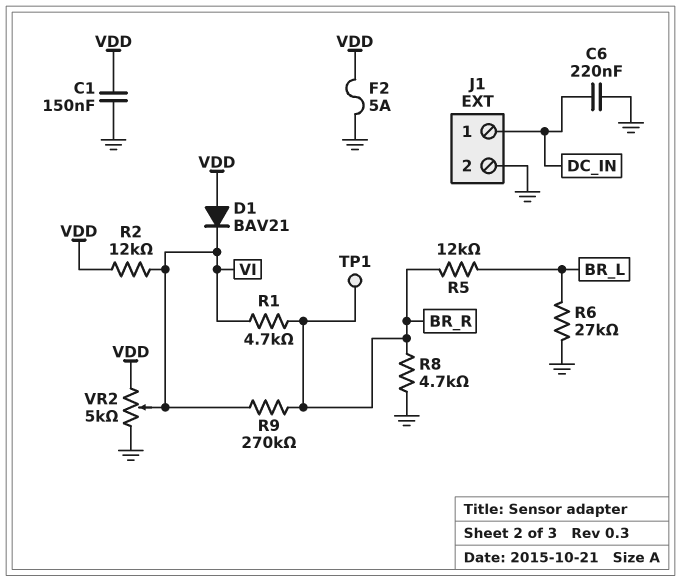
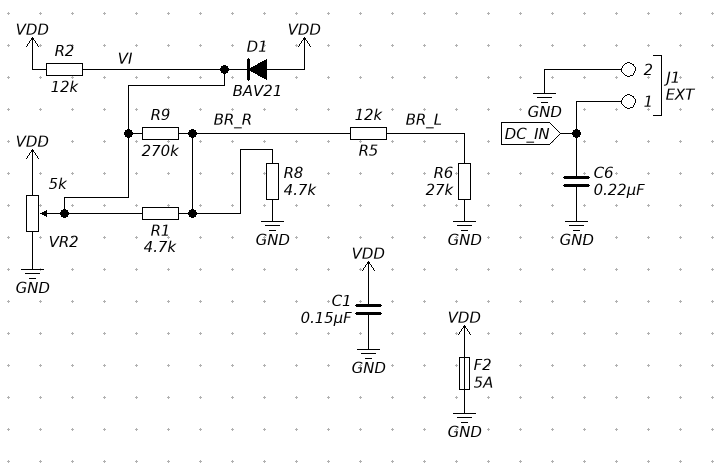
TP1: test point (BR_R) -> none

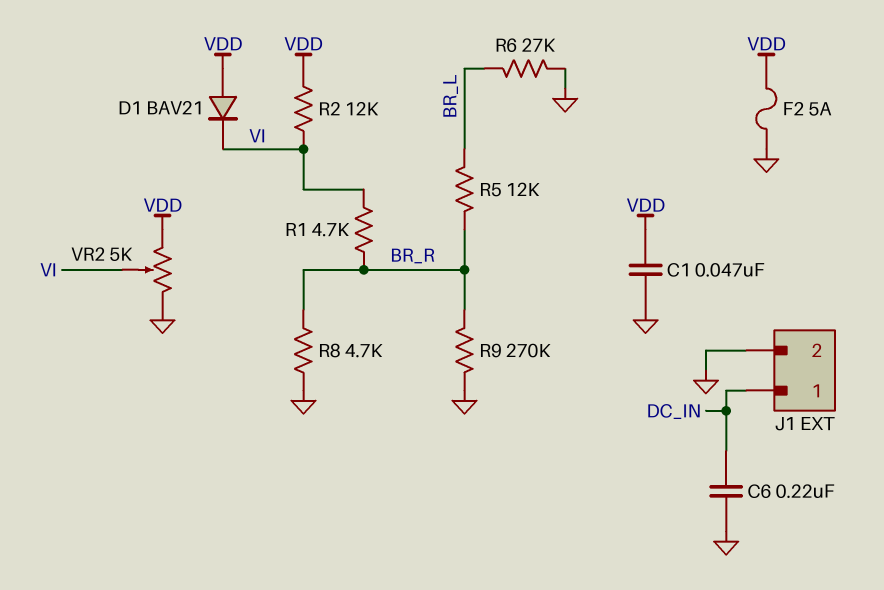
C1: 150nF (GND, VDD) -> 47nF (GND, VDD)
R9: 270k (BR_R, VI) -> 270k (BR_R, GND)

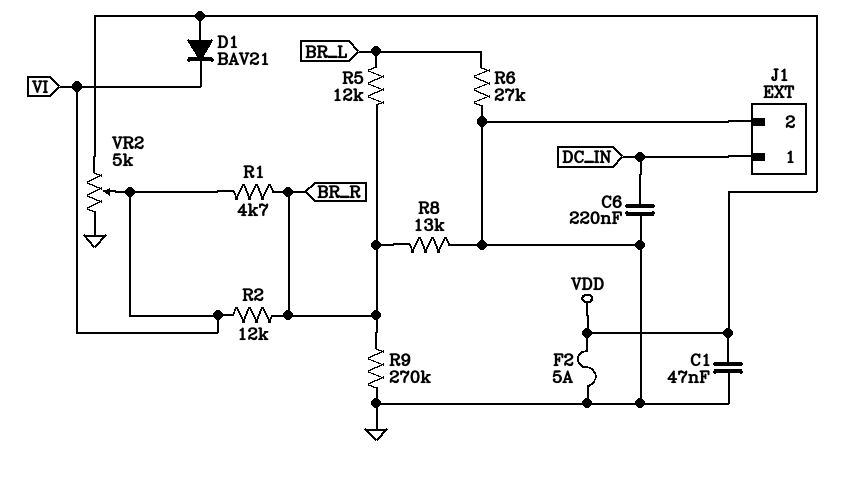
R2: 12k (VDD, VI) -> 12k (BR_R, VI)
R8: 4.7k (BR_R, GND) -> 13k (BR_R, GND)

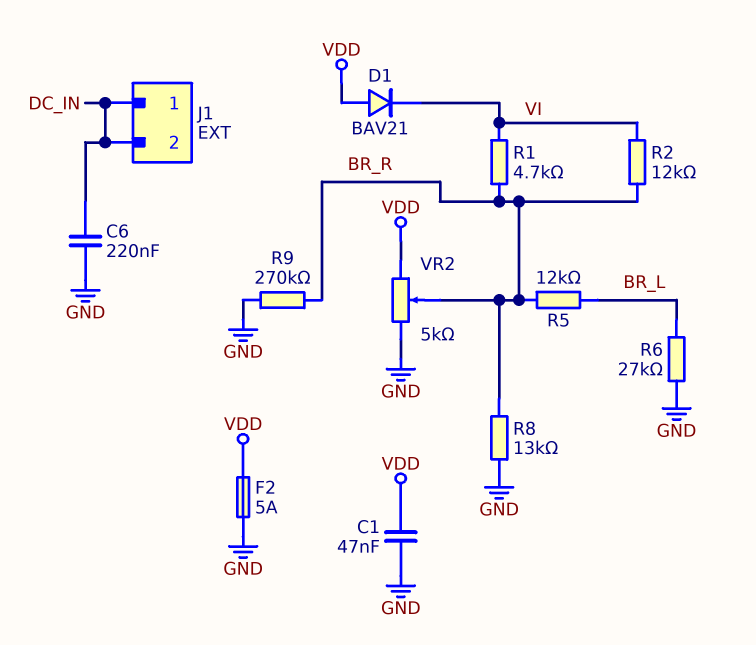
J1 pin 2: GND -> DC_IN
VR2: 5k (GND, VDD, wiper VI) -> 5k (GND, VDD, wiper BR_R)

